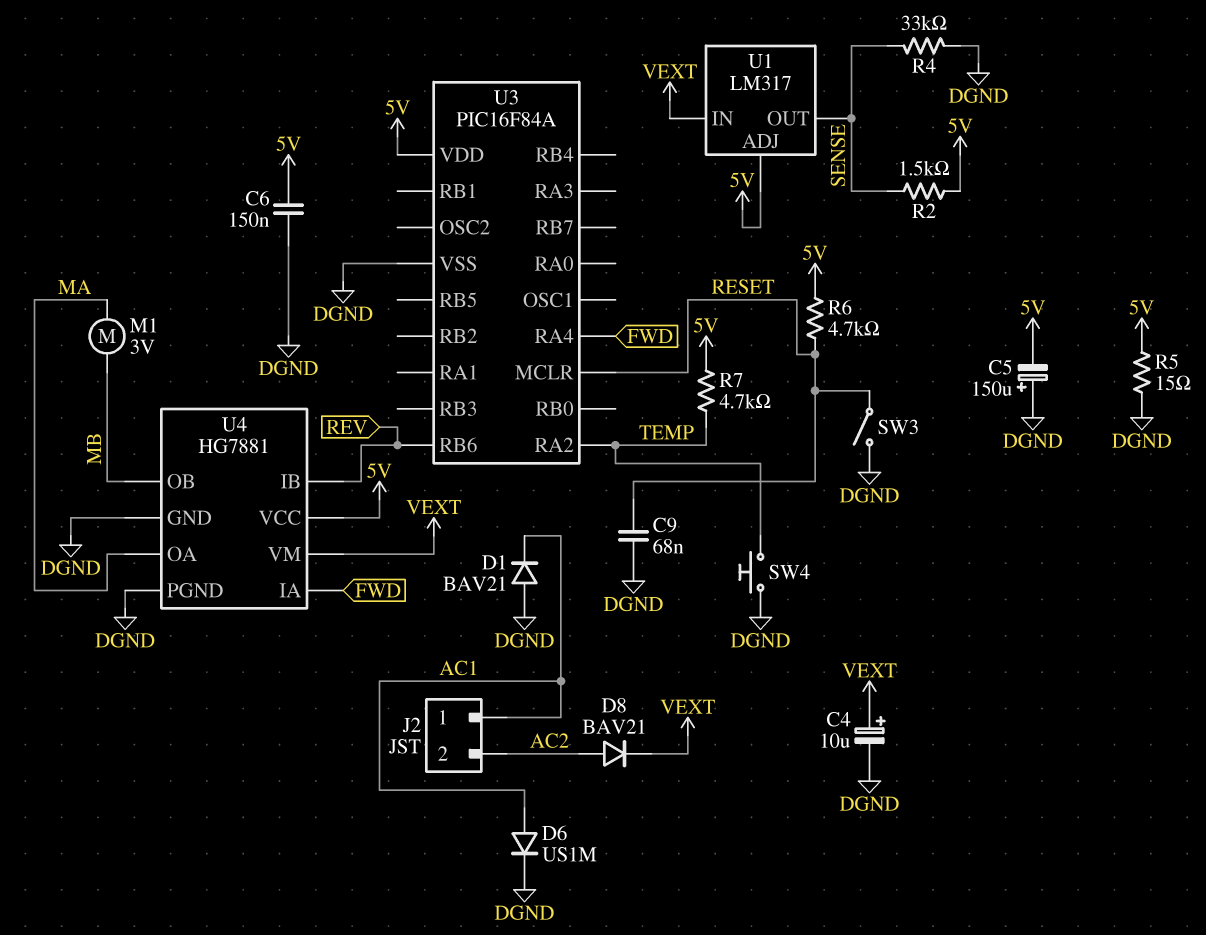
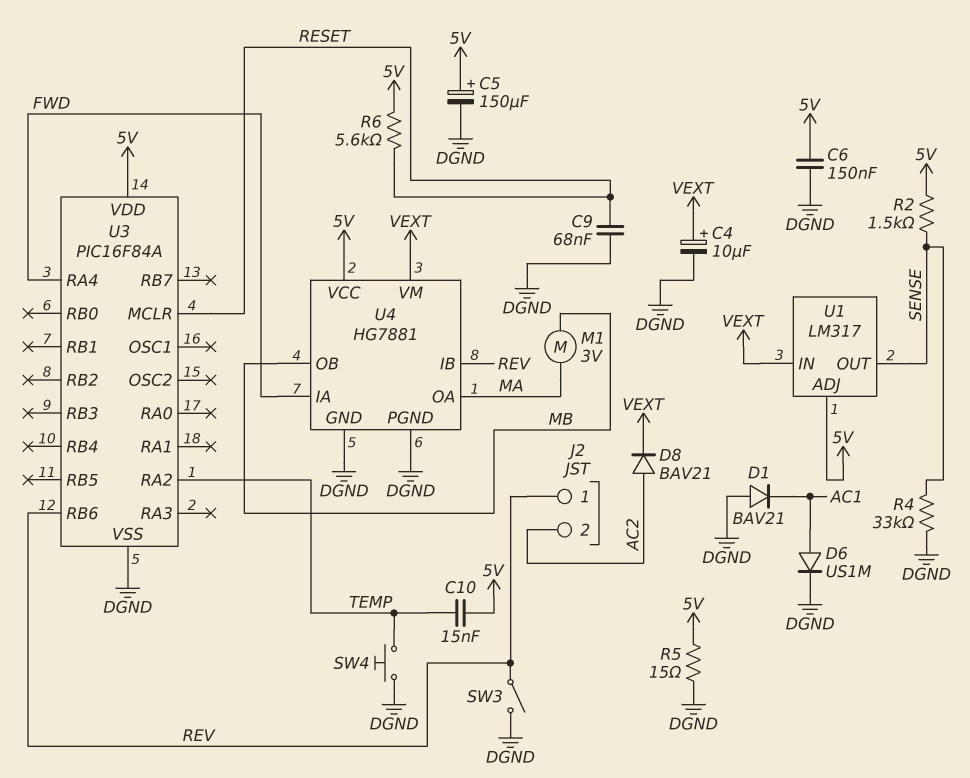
C5: 150uF (plus DGND, minus 5V) -> 150uF (plus 5V, minus DGND)
C10: none -> 15nF (5V, TEMP)
J2 pin 1: AC1 -> REV
R6: 4.7k (5V, RESET) -> 5.6k (5V, RESET)
R7: 4.7k (5V, TEMP) -> none
SW3: switch (DGND, RESET) -> switch (DGND, REV)

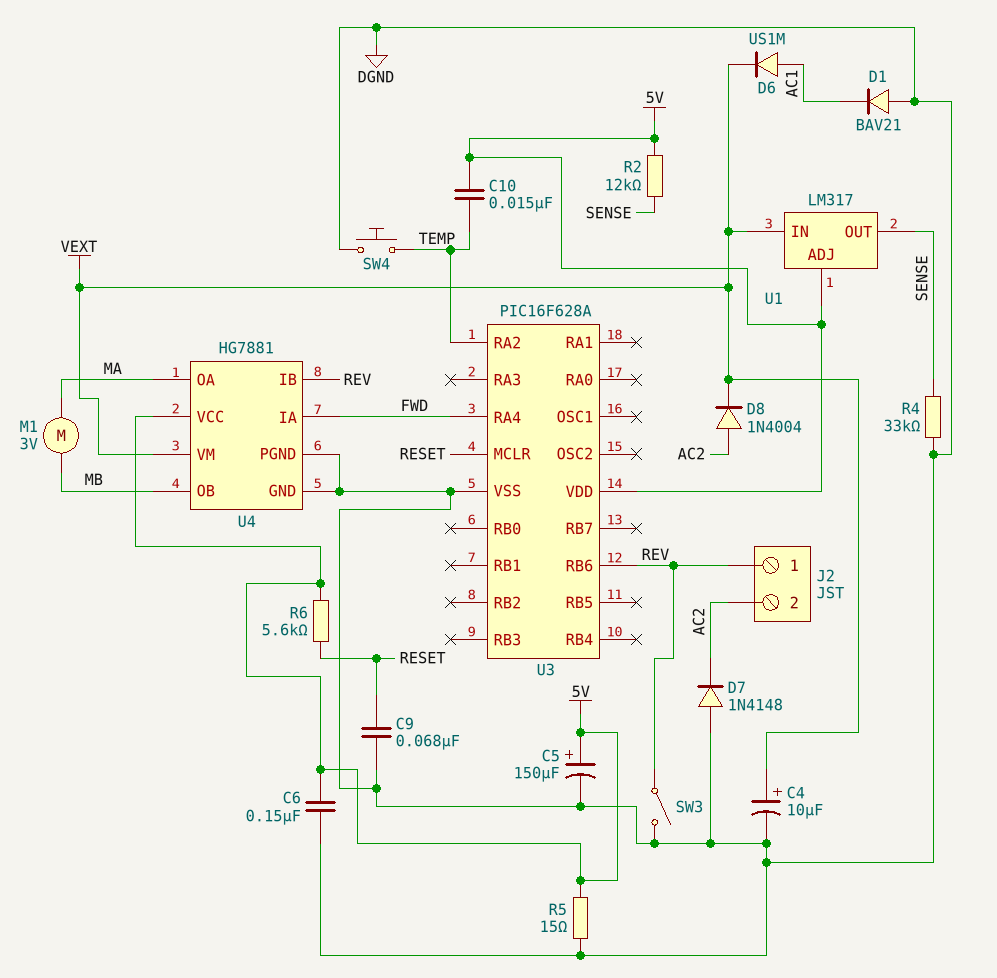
D6: diode US1M (A AC1, K DGND) -> diode US1M (A AC1, K VEXT)
D7: none -> diode 1N4148 (A DGND, K AC2)
D8: diode BAV21 (A AC2, K VEXT) -> diode 1N4004 (A AC2, K VEXT)
R2: 1.5k (5V, SENSE) -> 12k (5V, SENSE)
U3: PIC16F84A -> PIC16F628A

